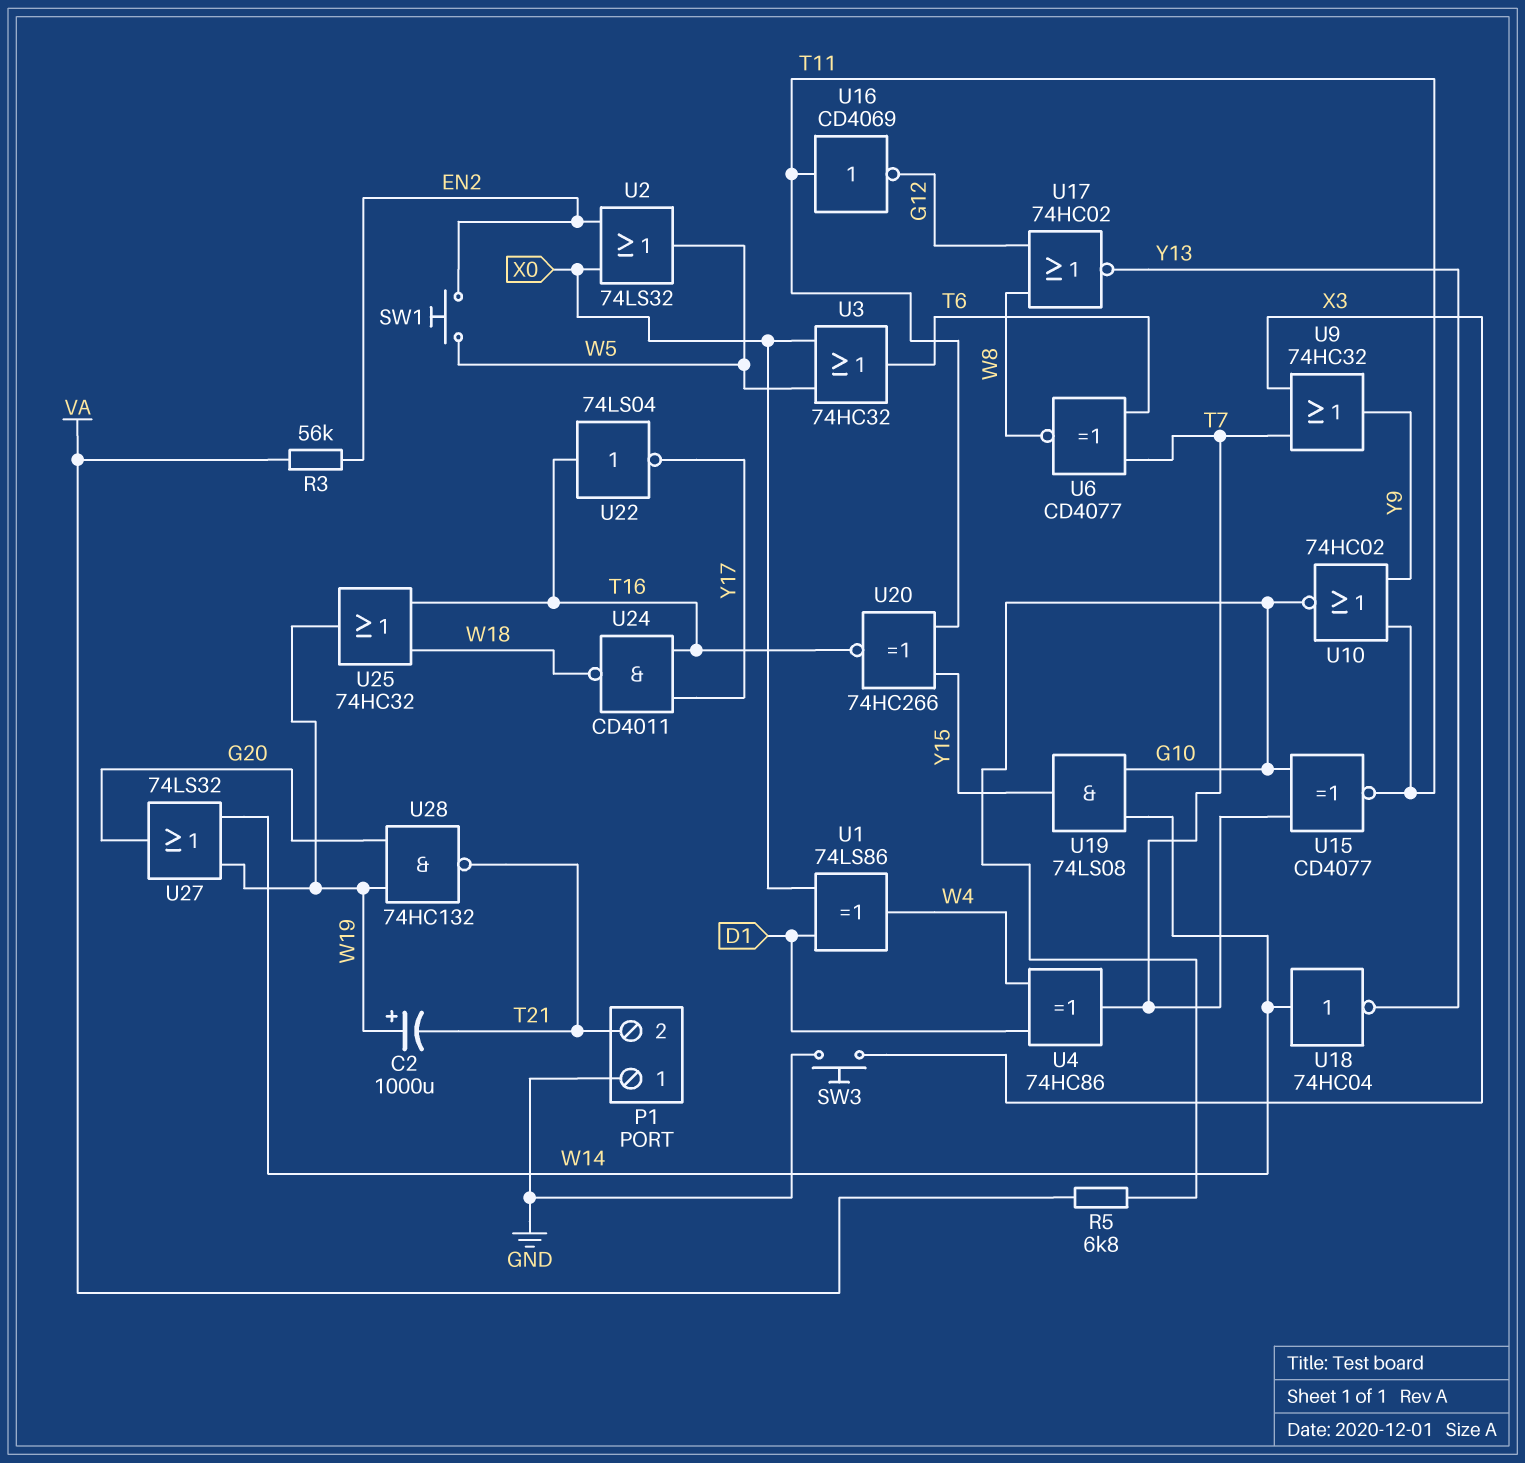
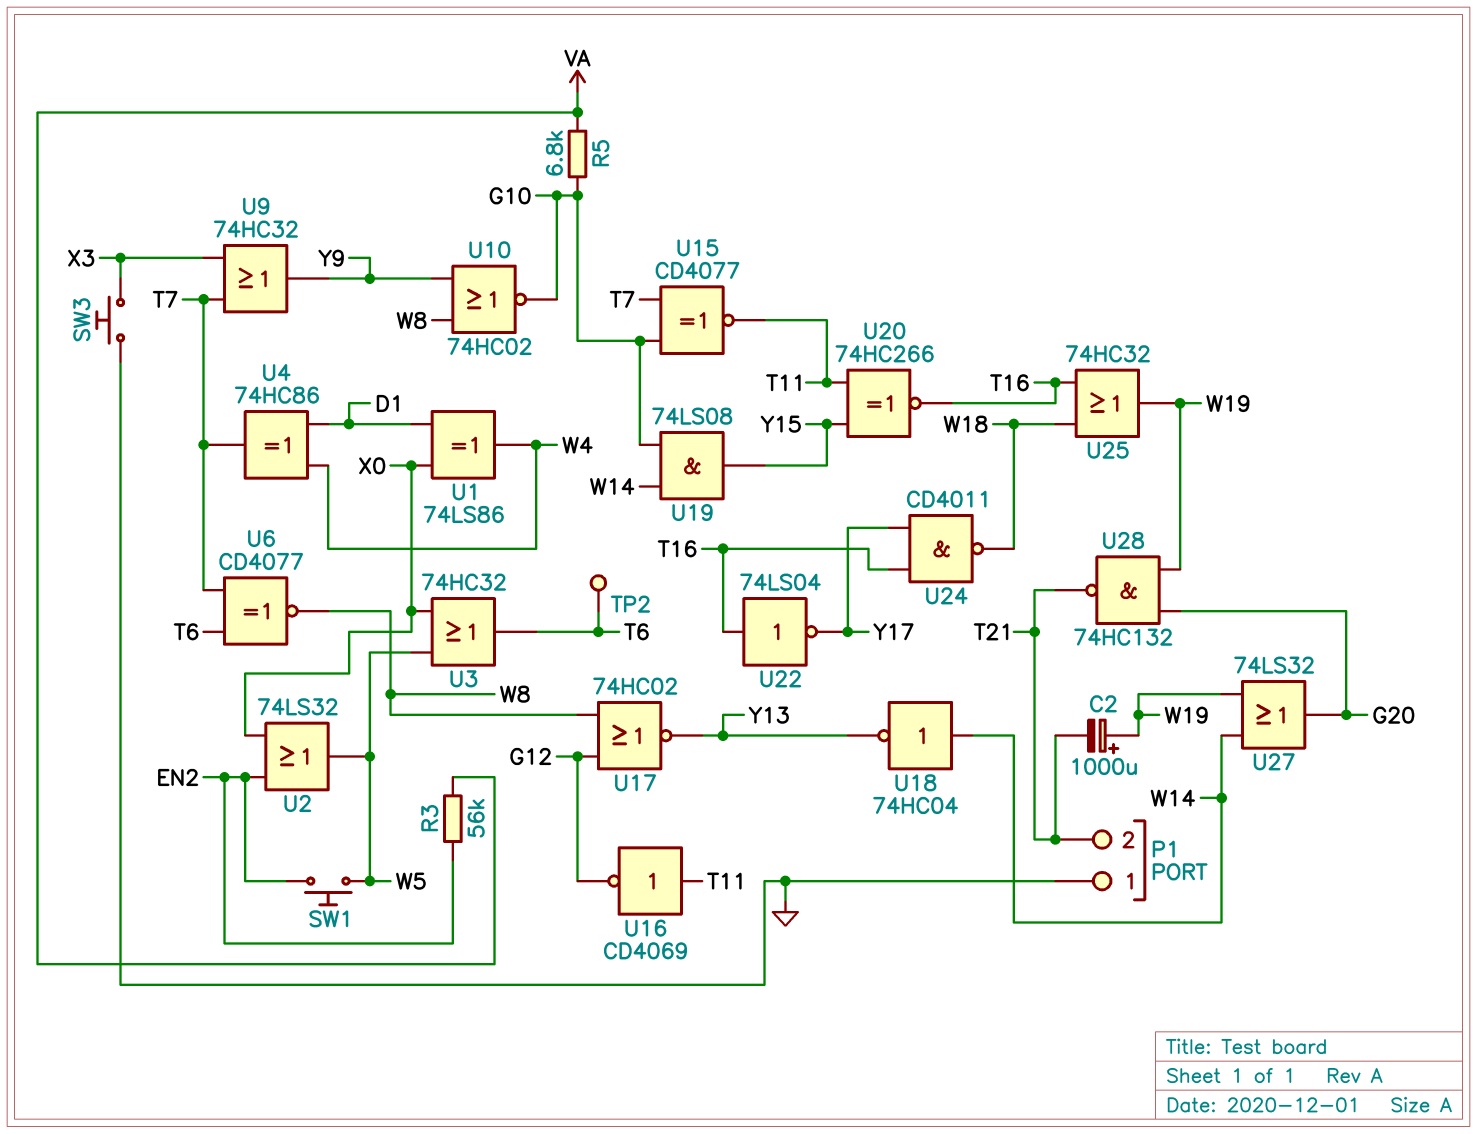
TP2: none -> test point (T6)
U10: NOR 74HC02 (in T11, in Y9, out G10) -> NOR 74HC02 (in W8, in Y9, out G10)

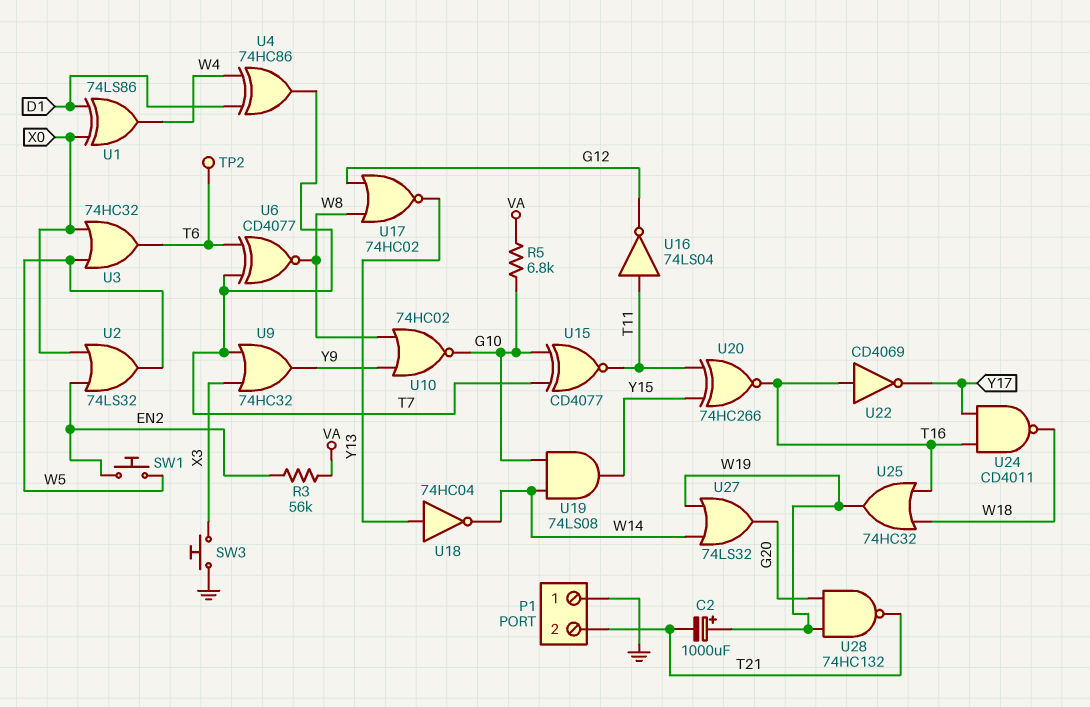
U16: NOT CD4069 (in T11, out G12) -> NOT 74LS04 (in T11, out G12)
U18: NOT 74HC04 (in W14, out Y13) -> NOT 74HC04 (in Y13, out W14)
U22: NOT 74LS04 (in T16, out Y17) -> NOT CD4069 (in T16, out Y17)

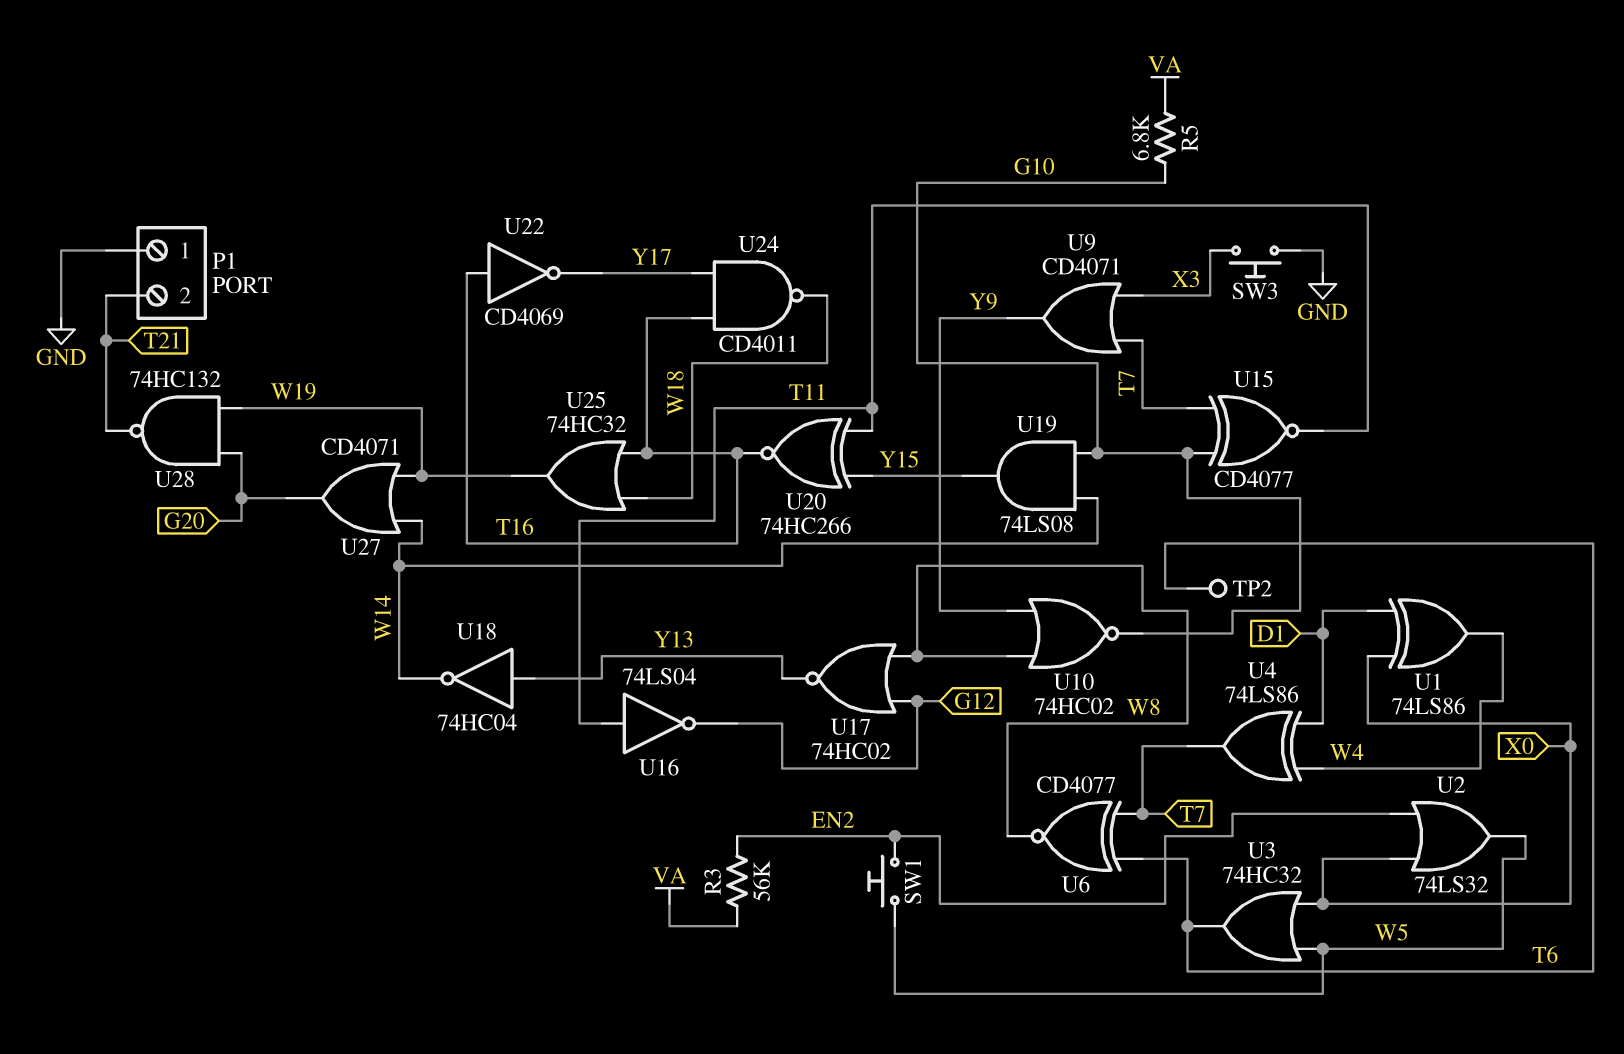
C2: 1000uF (plus W19, minus T21) -> none
U4: XOR 74HC86 (in D1, in W4, out T7) -> XOR 74LS86 (in D1, in W4, out T7)
U9: OR 74HC32 (in T7, in X3, out Y9) -> OR CD4071 (in T7, in X3, out Y9)
U27: OR 74LS32 (in W14, in W19, out G20) -> OR CD4071 (in W14, in W19, out G20)

